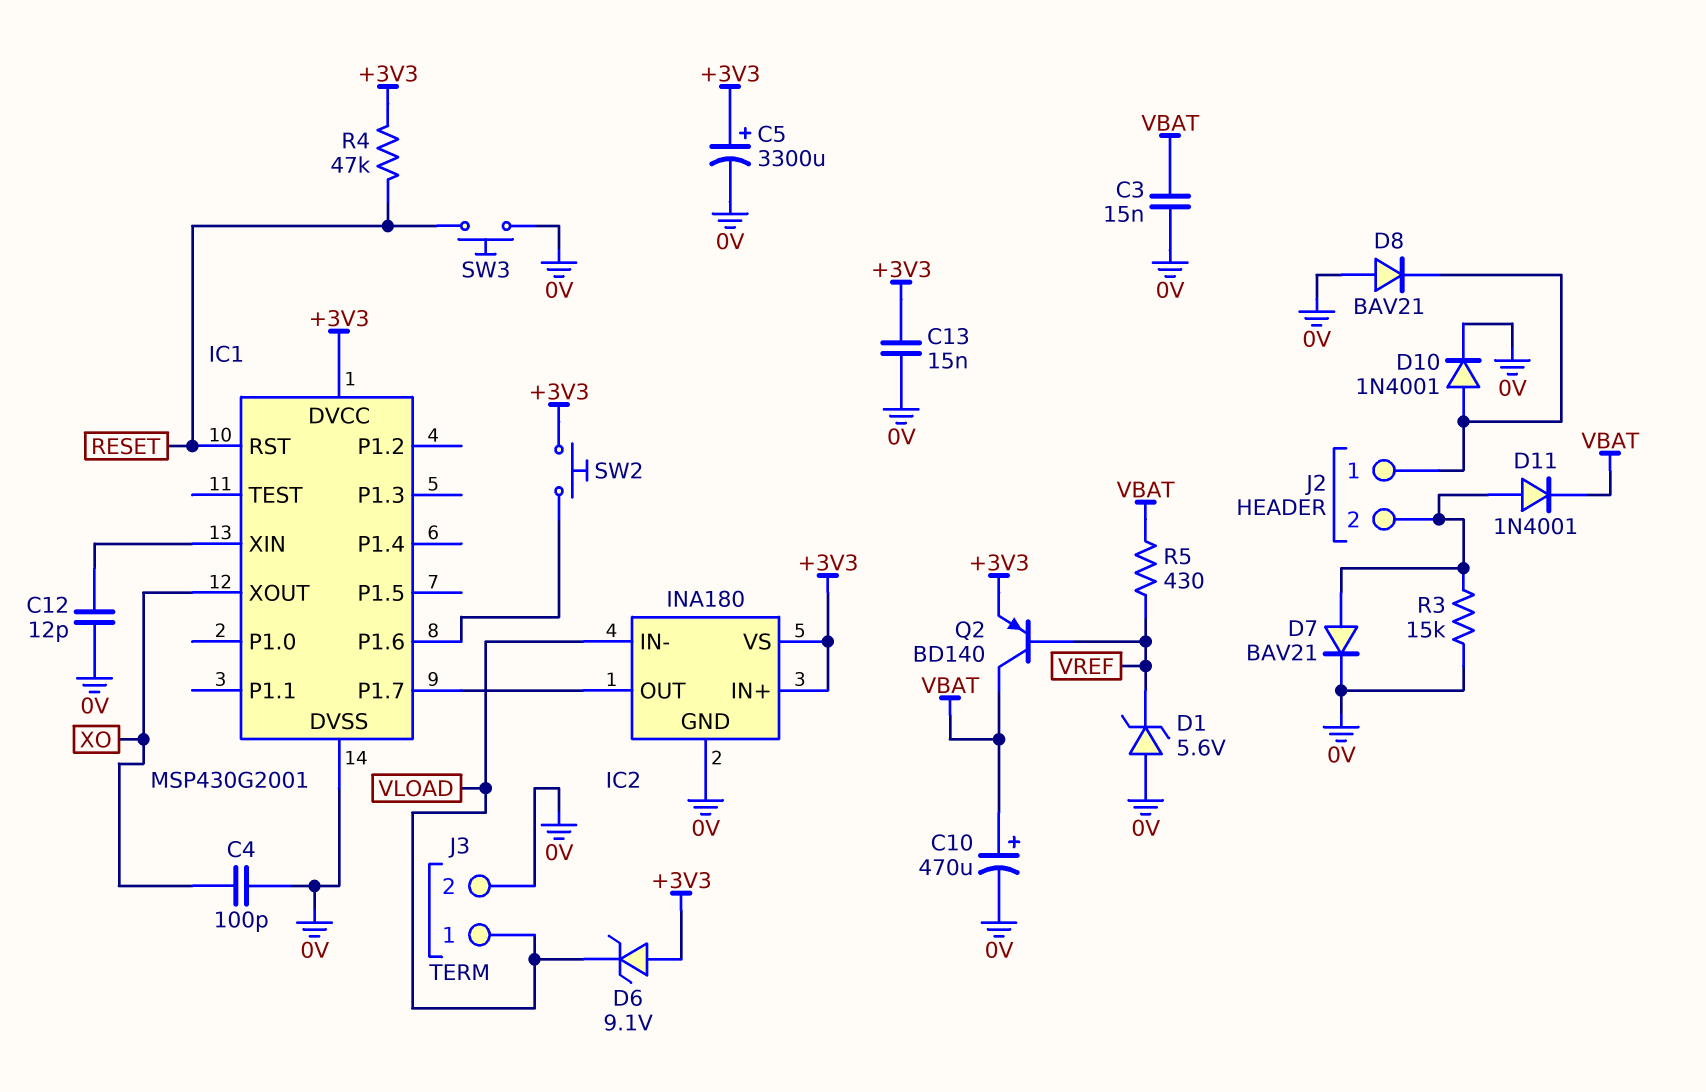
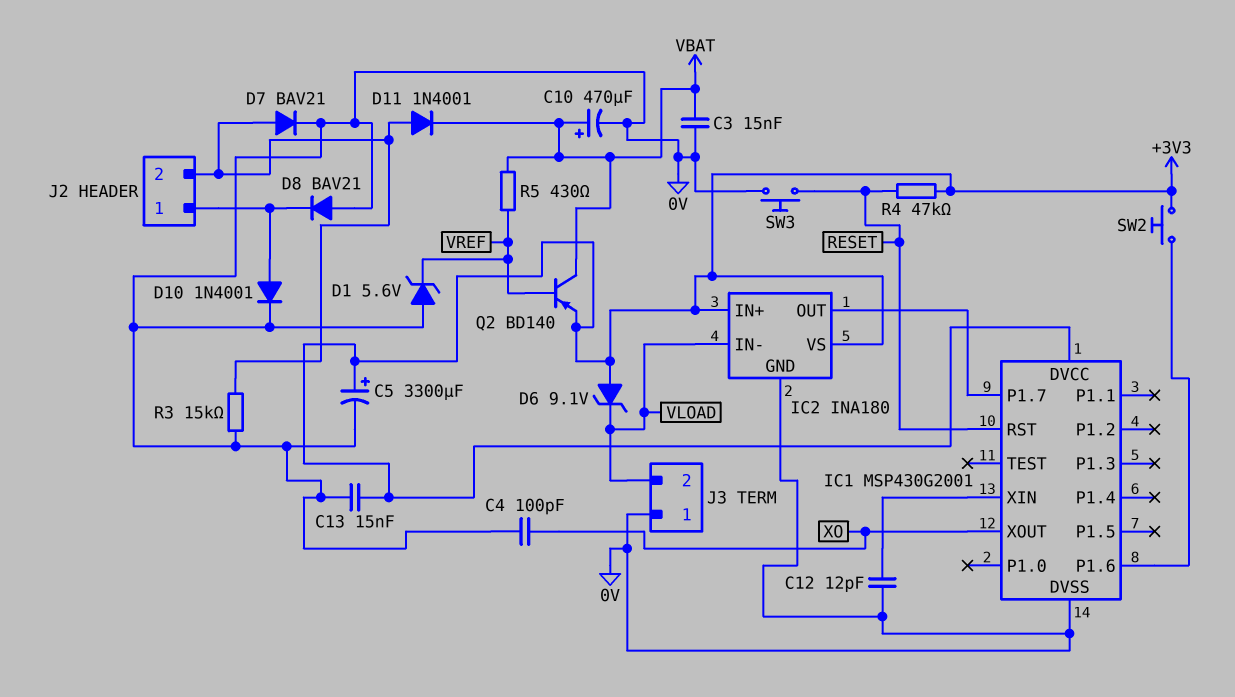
J3 pin 1: VLOAD -> 0V
J3 pin 2: 0V -> VLOAD

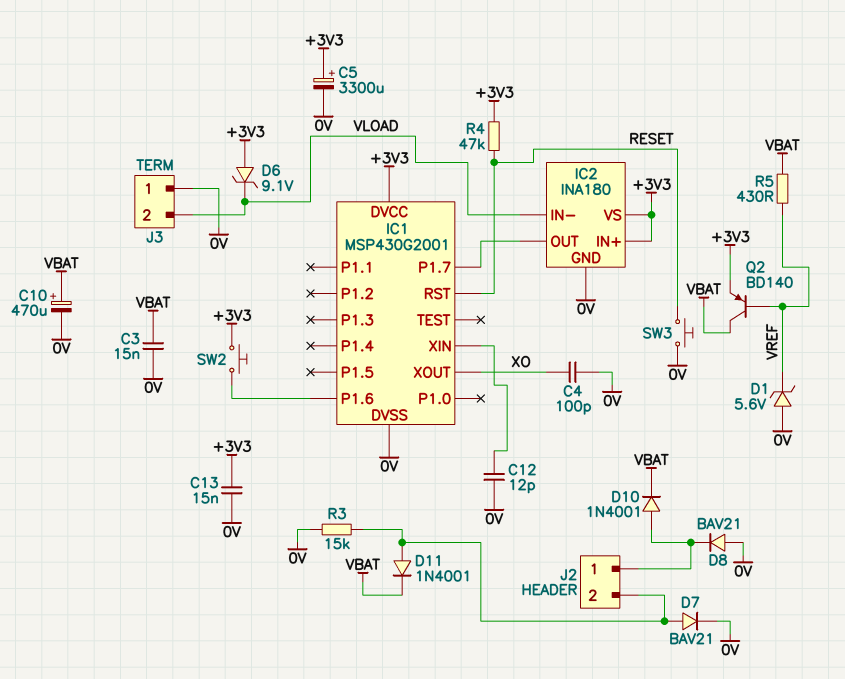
D10: diode 1N4001 (A J2/1, K 0V) -> diode 1N4001 (A J2/1, K VBAT)

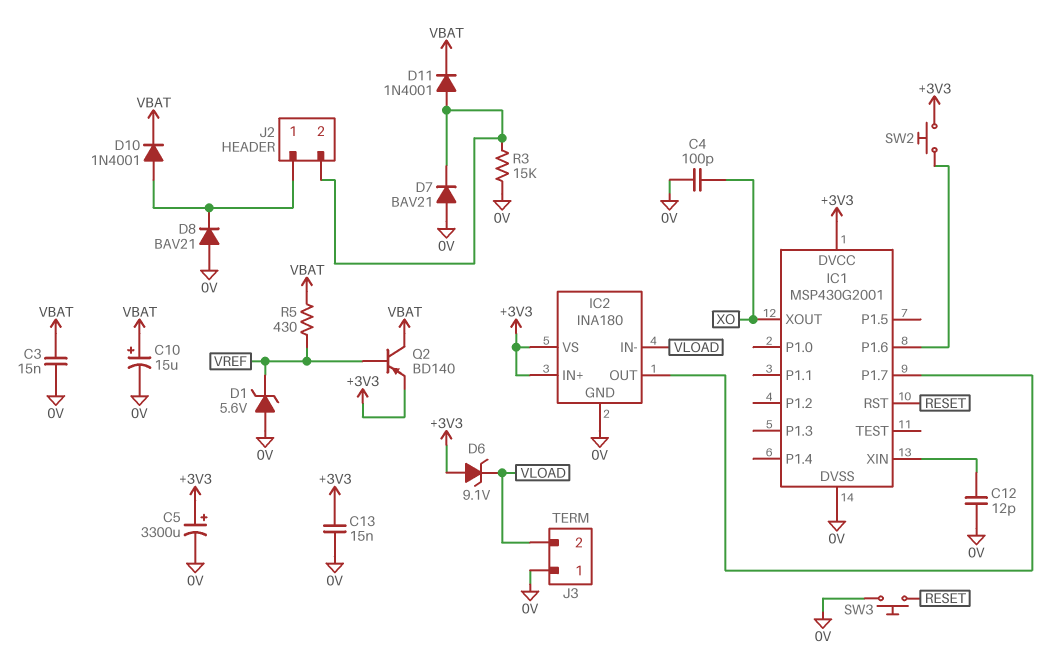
C10: 470uF (plus VBAT, minus 0V) -> 15uF (plus VBAT, minus 0V)
D7: diode BAV21 (A J2/2, K 0V) -> diode BAV21 (A 0V, K J2/2)
R4: 47k (+3V3, RESET) -> none

